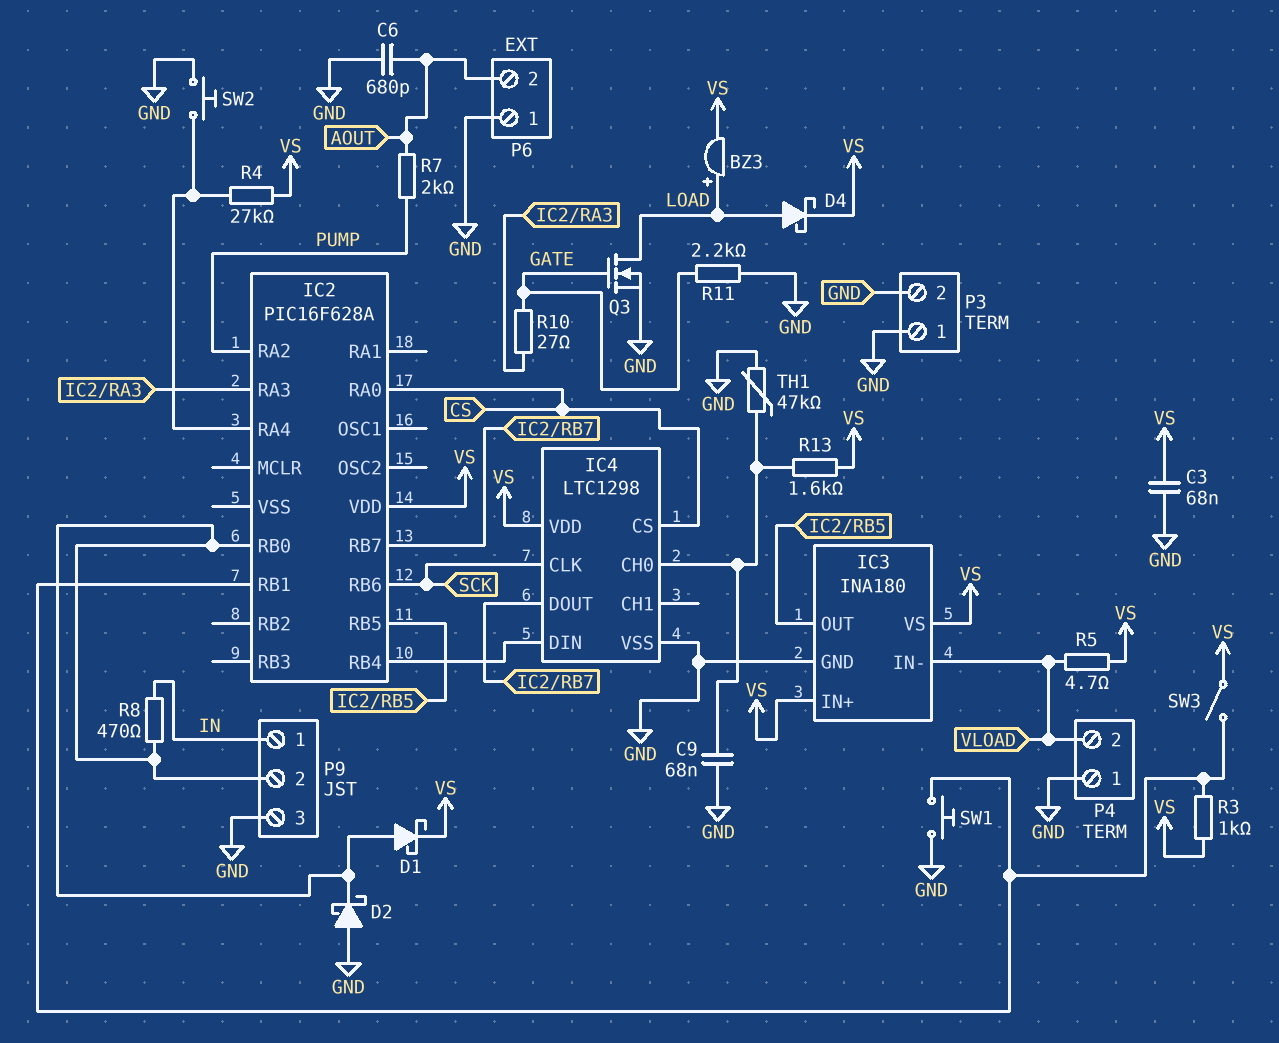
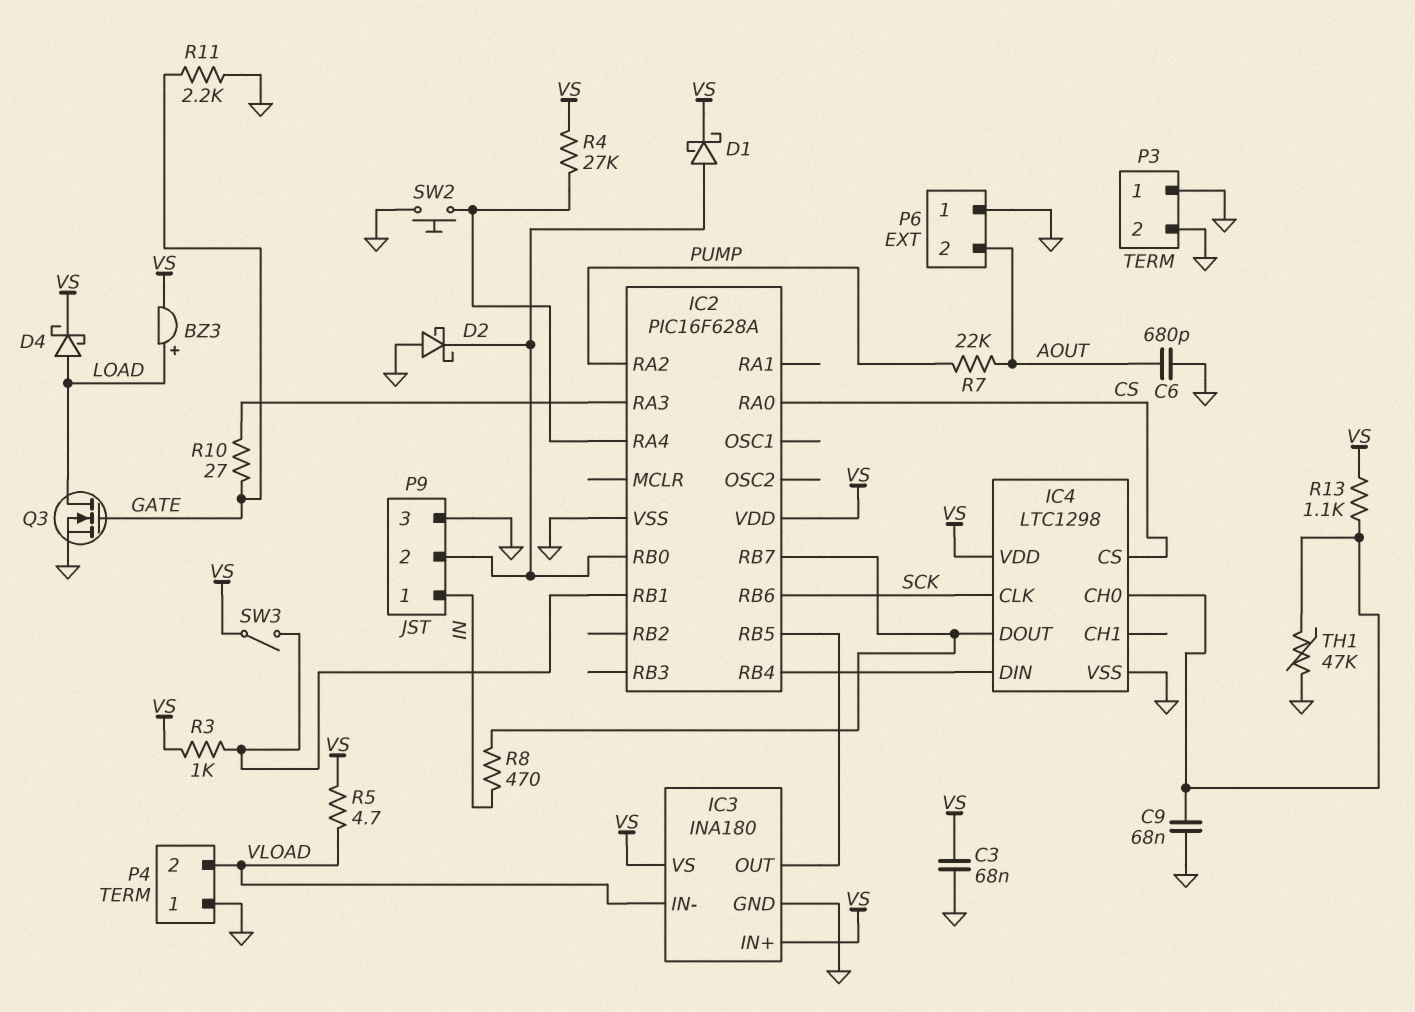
IC2 pin VSS: none -> GND
R7: 2k (AOUT, PUMP) -> 22k (AOUT, PUMP)
R8: 470 (IC2/RB0, IN) -> 470 (IC2/RB7, IN)
R13: 1.6k (IC4/CH0, VS) -> 1.1k (IC4/CH0, VS)
SW1: button (GND, IC2/RB1) -> none

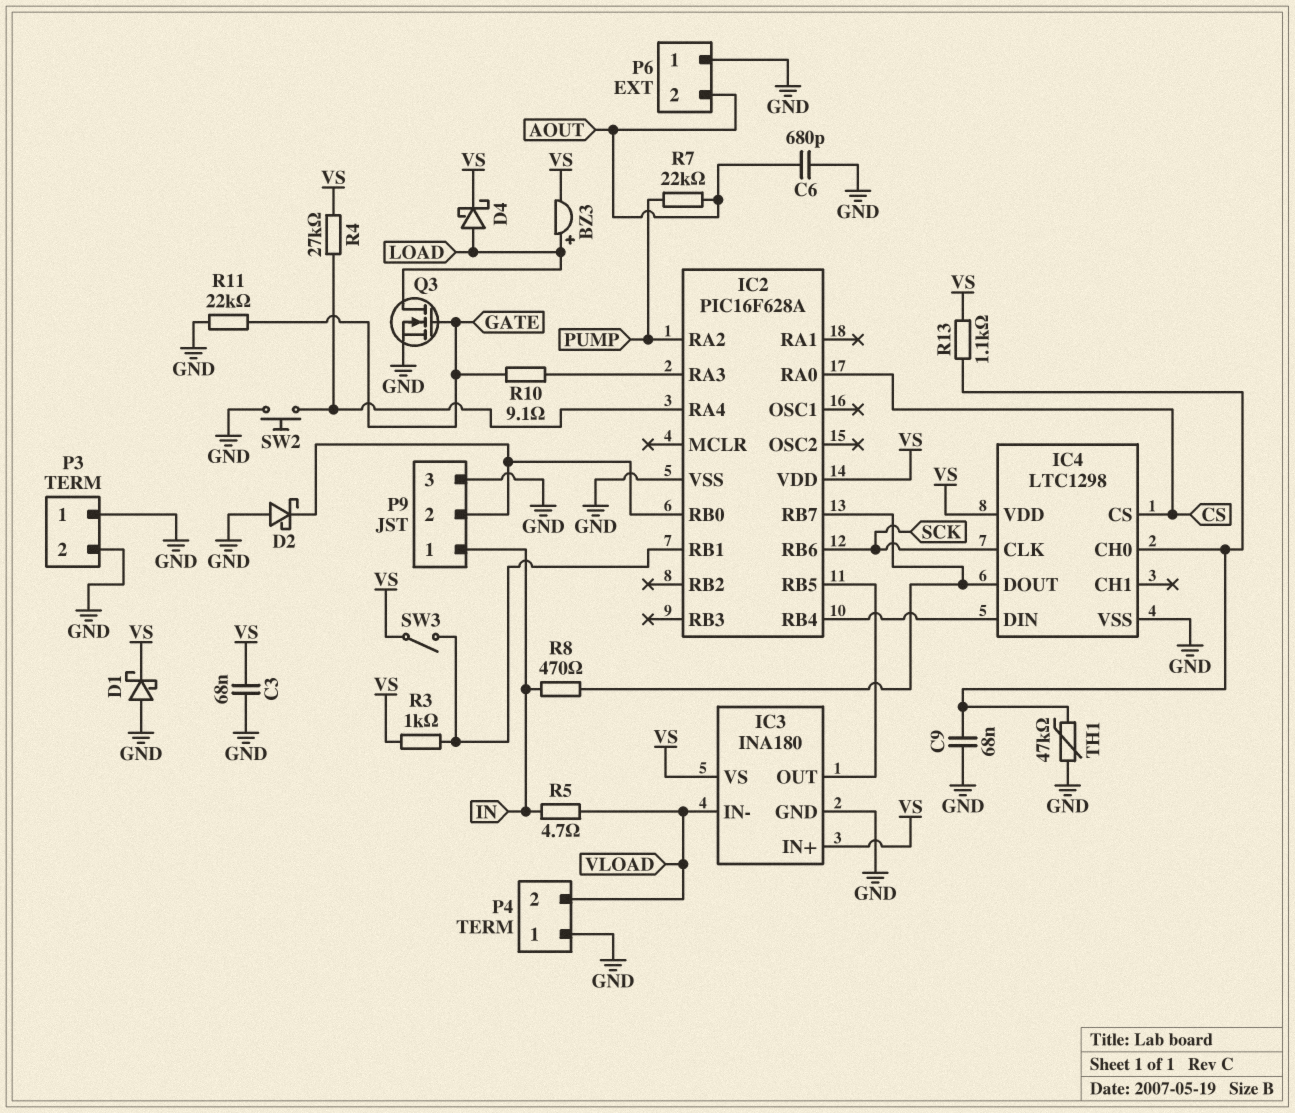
D1: schottky (A IC2/RB0, K VS) -> schottky (A GND, K VS)
R5: 4.7 (VLOAD, VS) -> 4.7 (IN, VLOAD)
R10: 27 (GATE, IC2/RA3) -> 9.1 (GATE, IC2/RA3)
R11: 2.2k (GATE, GND) -> 22k (GATE, GND)

